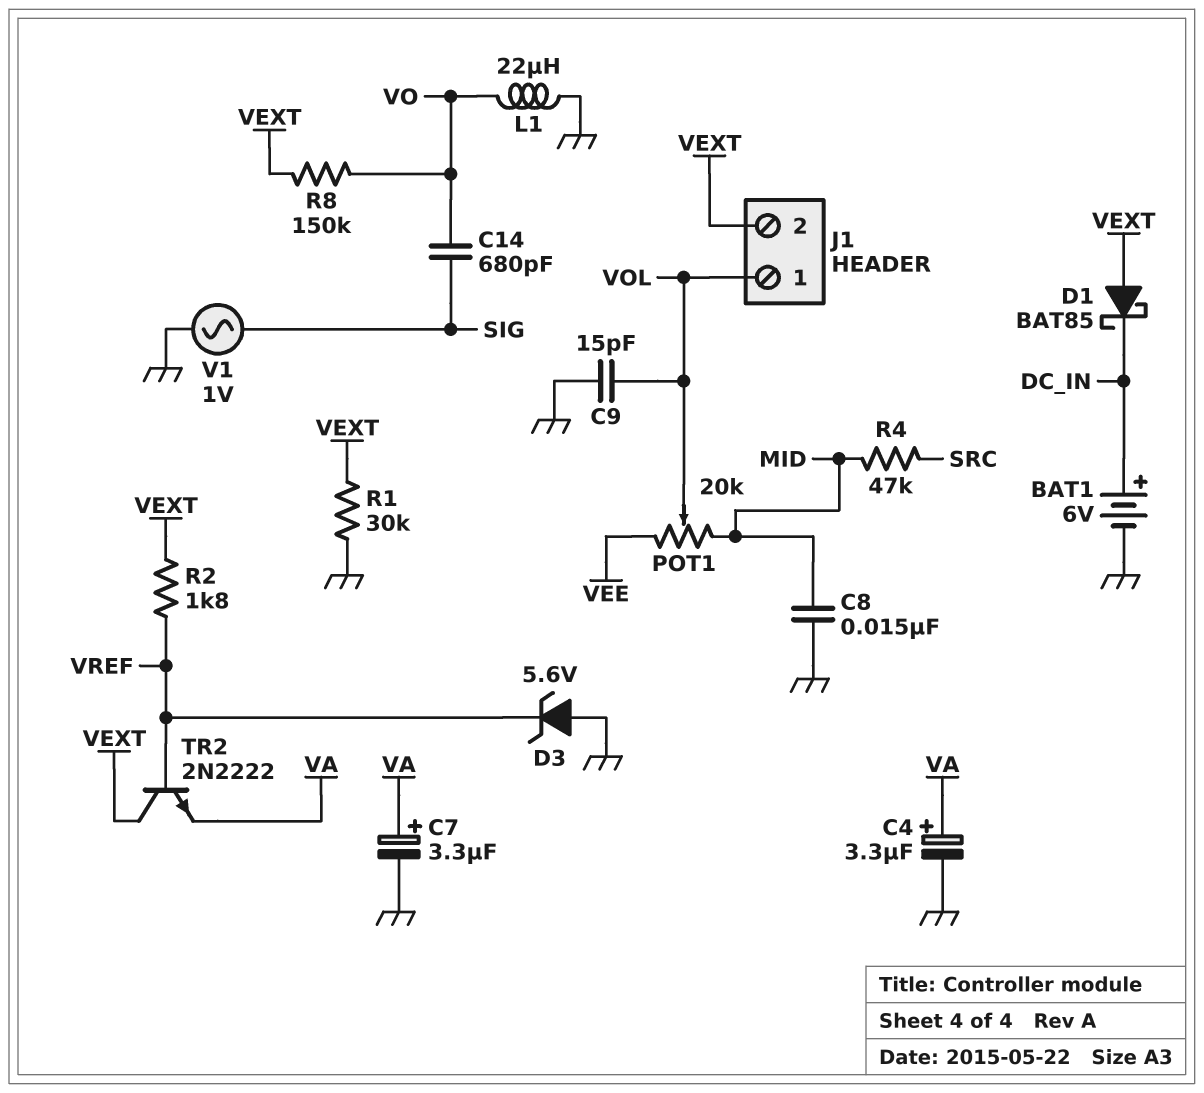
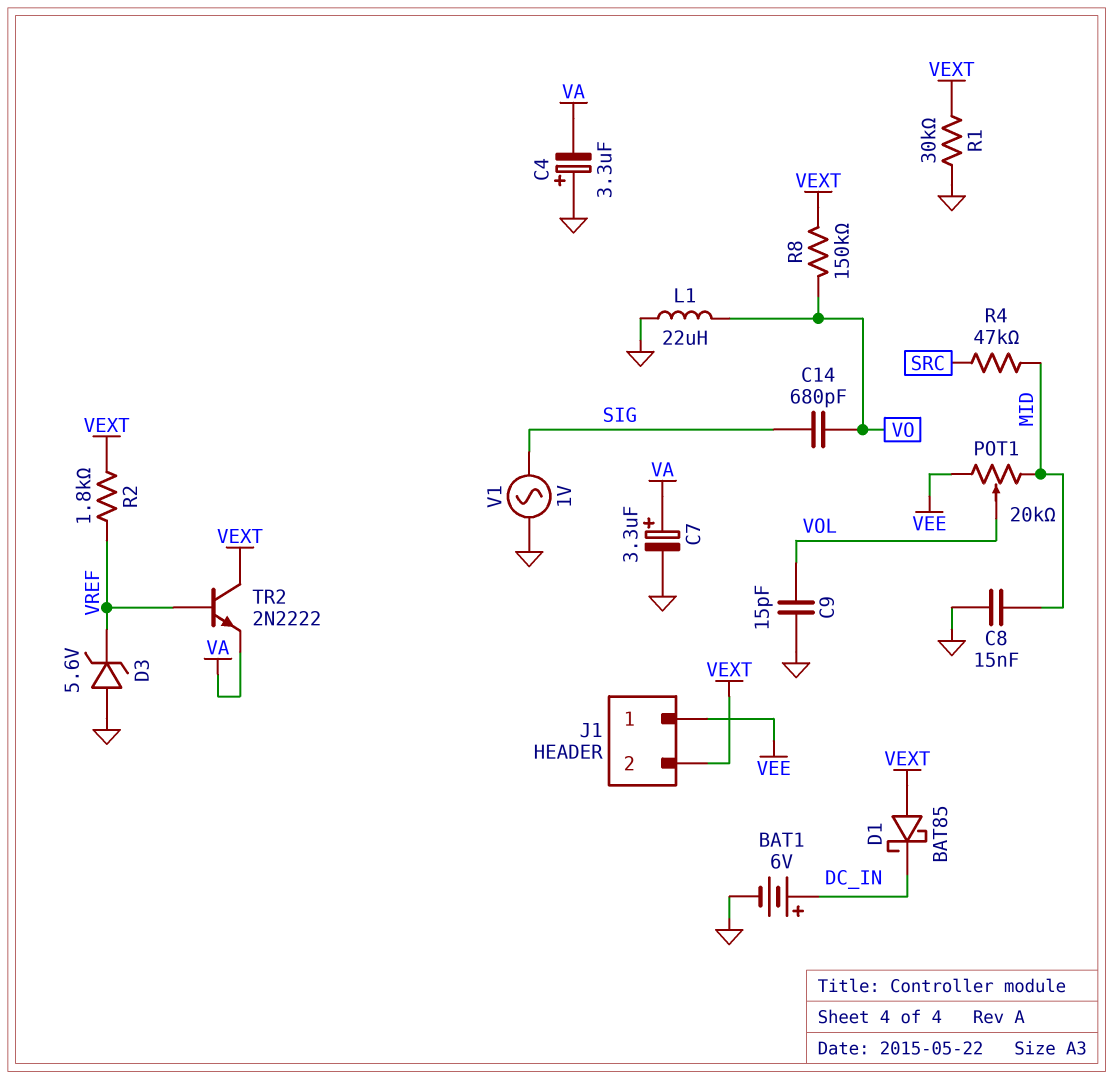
C4: 3.3uF (plus VA, minus GND) -> 3.3uF (plus GND, minus VA)
J1 pin 1: VOL -> VEE

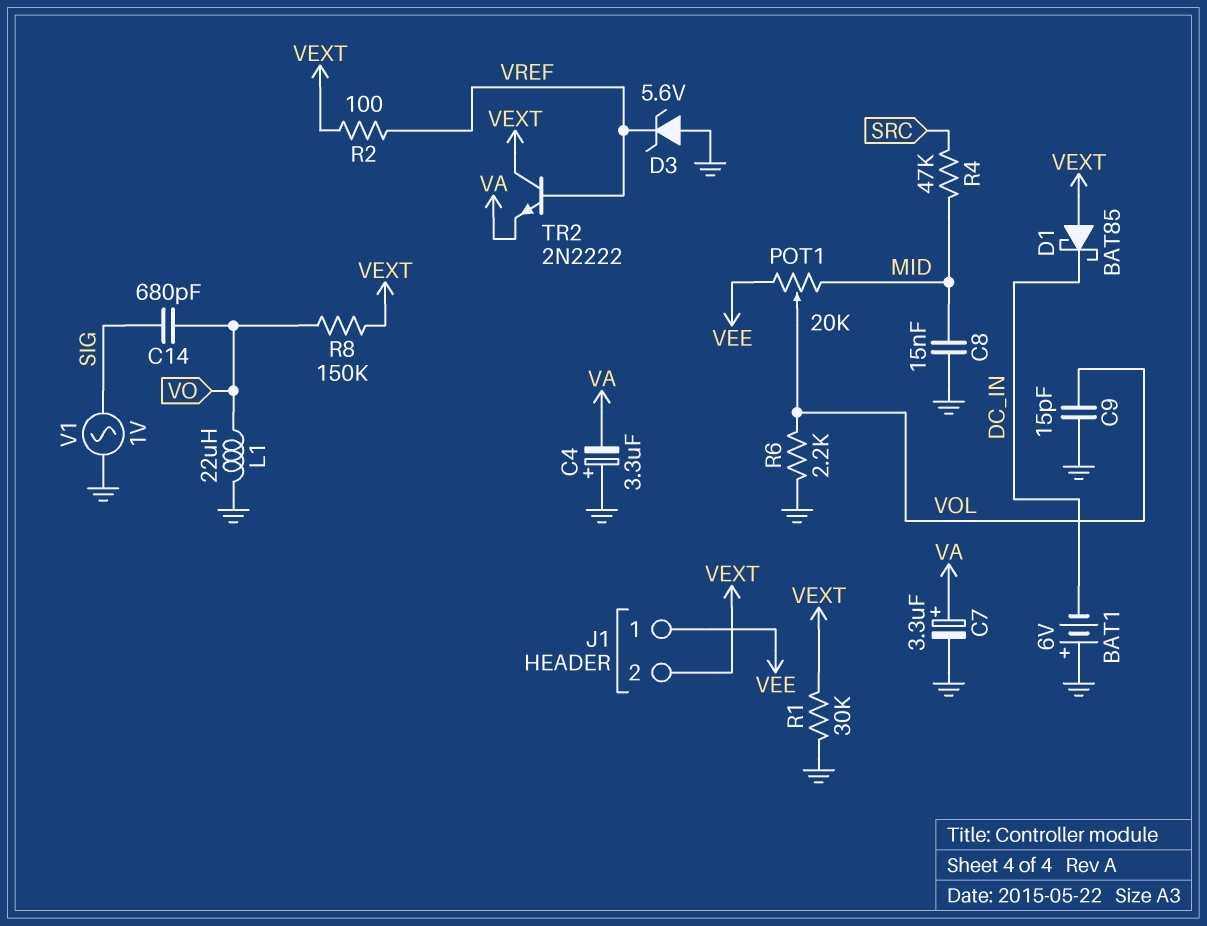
BAT1: 6V (plus DC_IN, minus GND) -> 6V (plus GND, minus DC_IN)
R2: 1.8k (VEXT, VREF) -> 100 (VEXT, VREF)
R6: none -> 2.2k (GND, VOL)

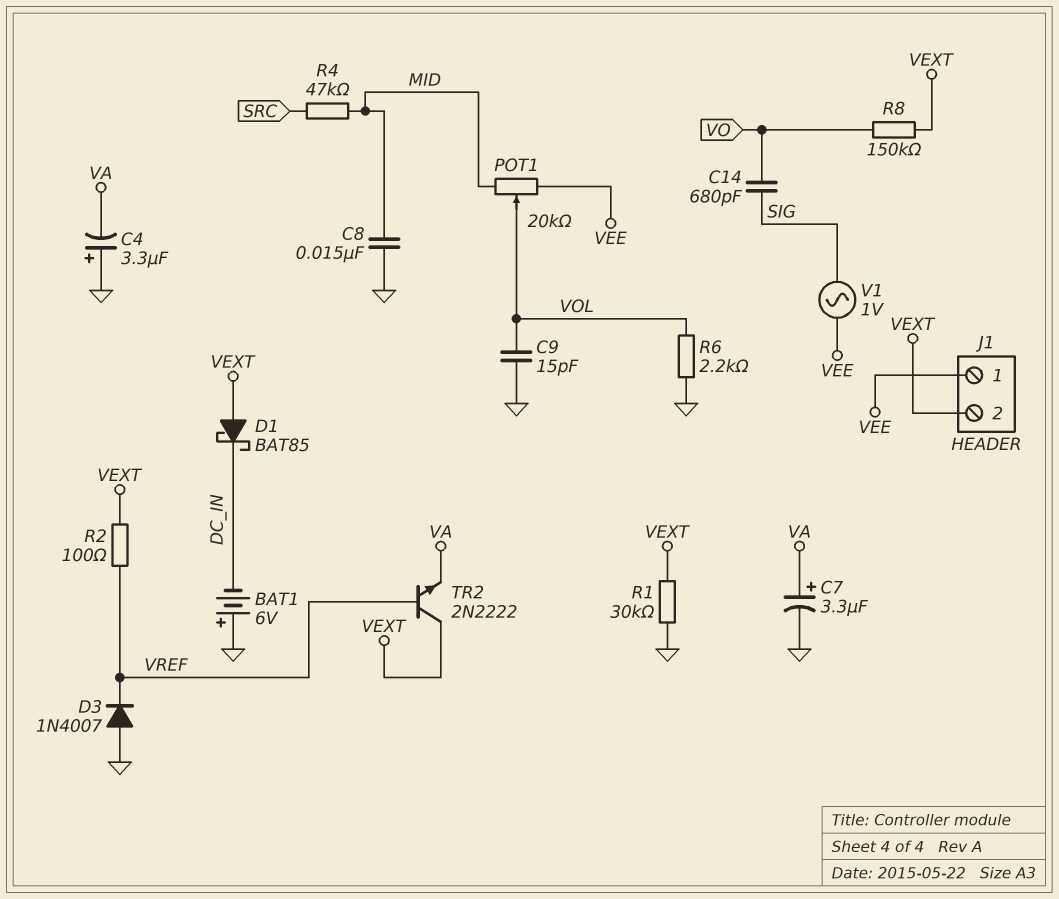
D3: zener 5.6V (A GND, K VREF) -> diode 1N4007 (A GND, K VREF)
L1: 22uH (GND, VO) -> none
V1: AC 1V (GND, SIG) -> AC 1V (SIG, VEE)

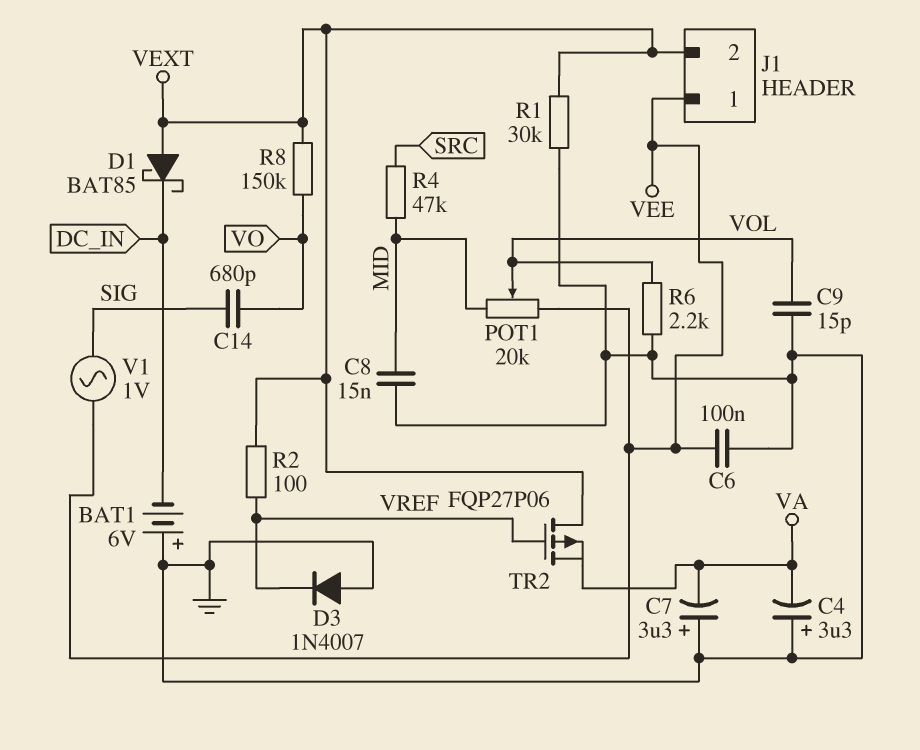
C6: none -> 100nF (GND, VEE)
C7: 3.3uF (plus VA, minus GND) -> 3.3uF (plus GND, minus VA)
TR2: NPN 2N2222 (B VREF, C VEXT, E VA) -> PMOS FQP27P06 (G VREF, D VEXT, S VA)

